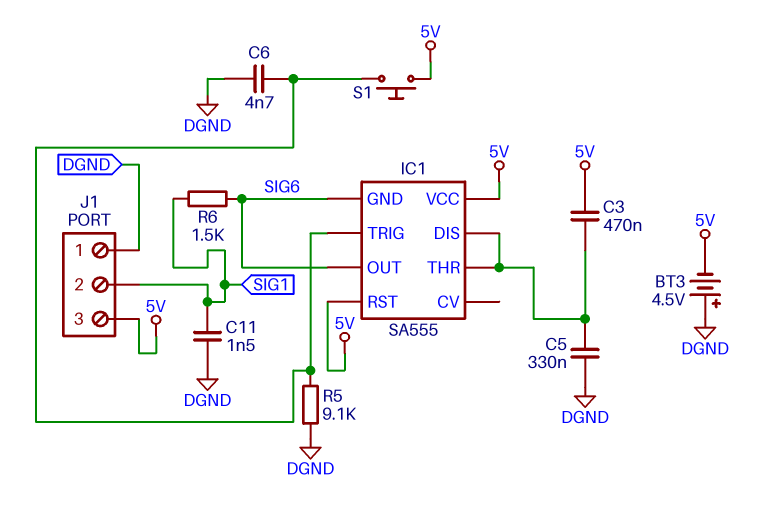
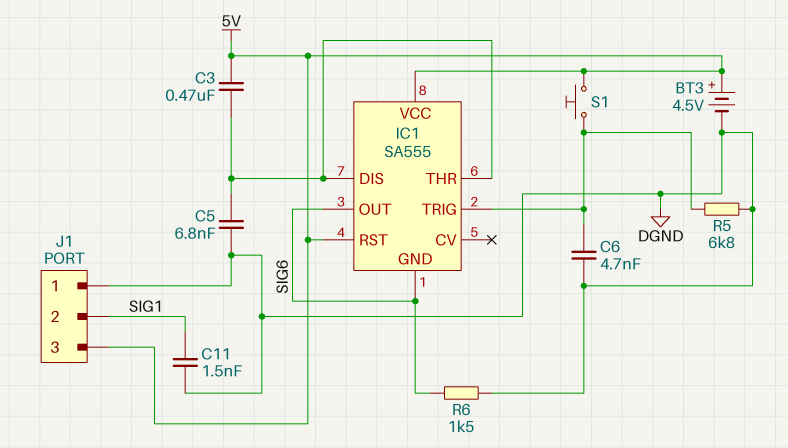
BT3: 4.5V (plus DGND, minus 5V) -> 4.5V (plus 5V, minus DGND)
C5: 330nF (DGND, IC1/DIS) -> 6.8nF (DGND, IC1/DIS)
R5: 9.1k (DGND, IC1/TRIG) -> 6.8k (DGND, IC1/TRIG)
R6: 1.5k (SIG1, SIG6) -> 1.5k (DGND, SIG6)

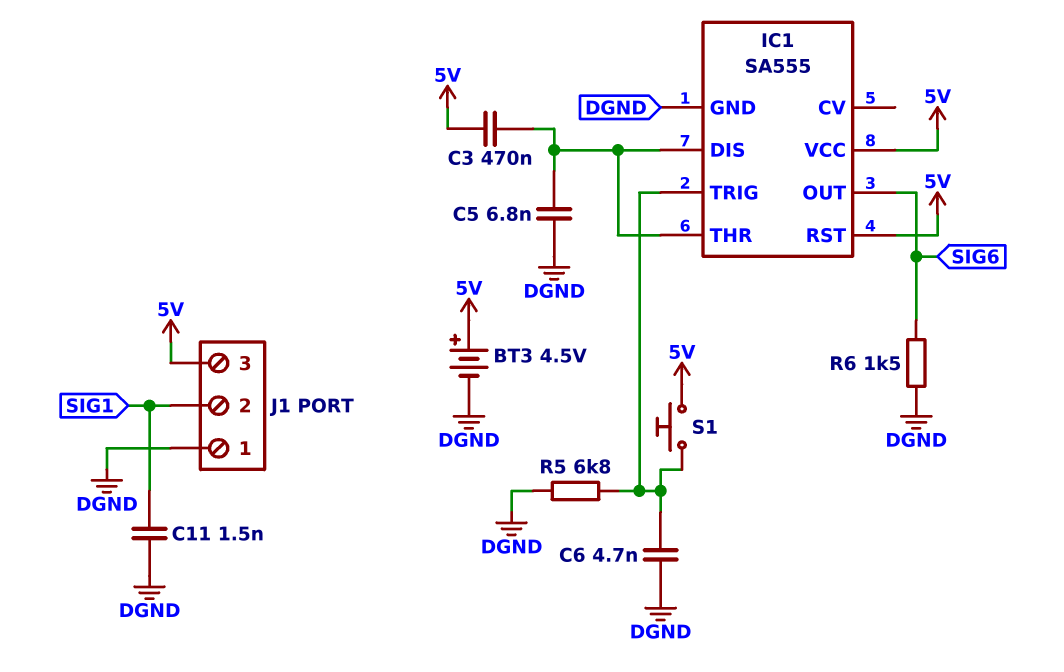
IC1 pin GND: SIG6 -> DGND

